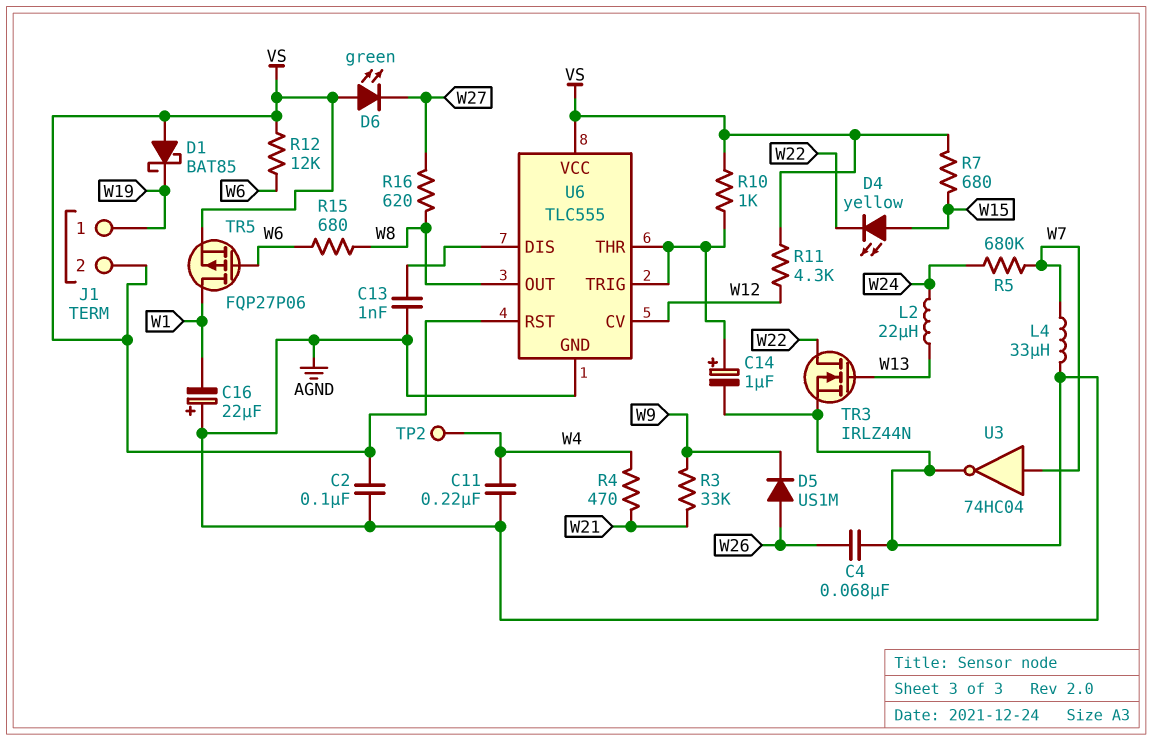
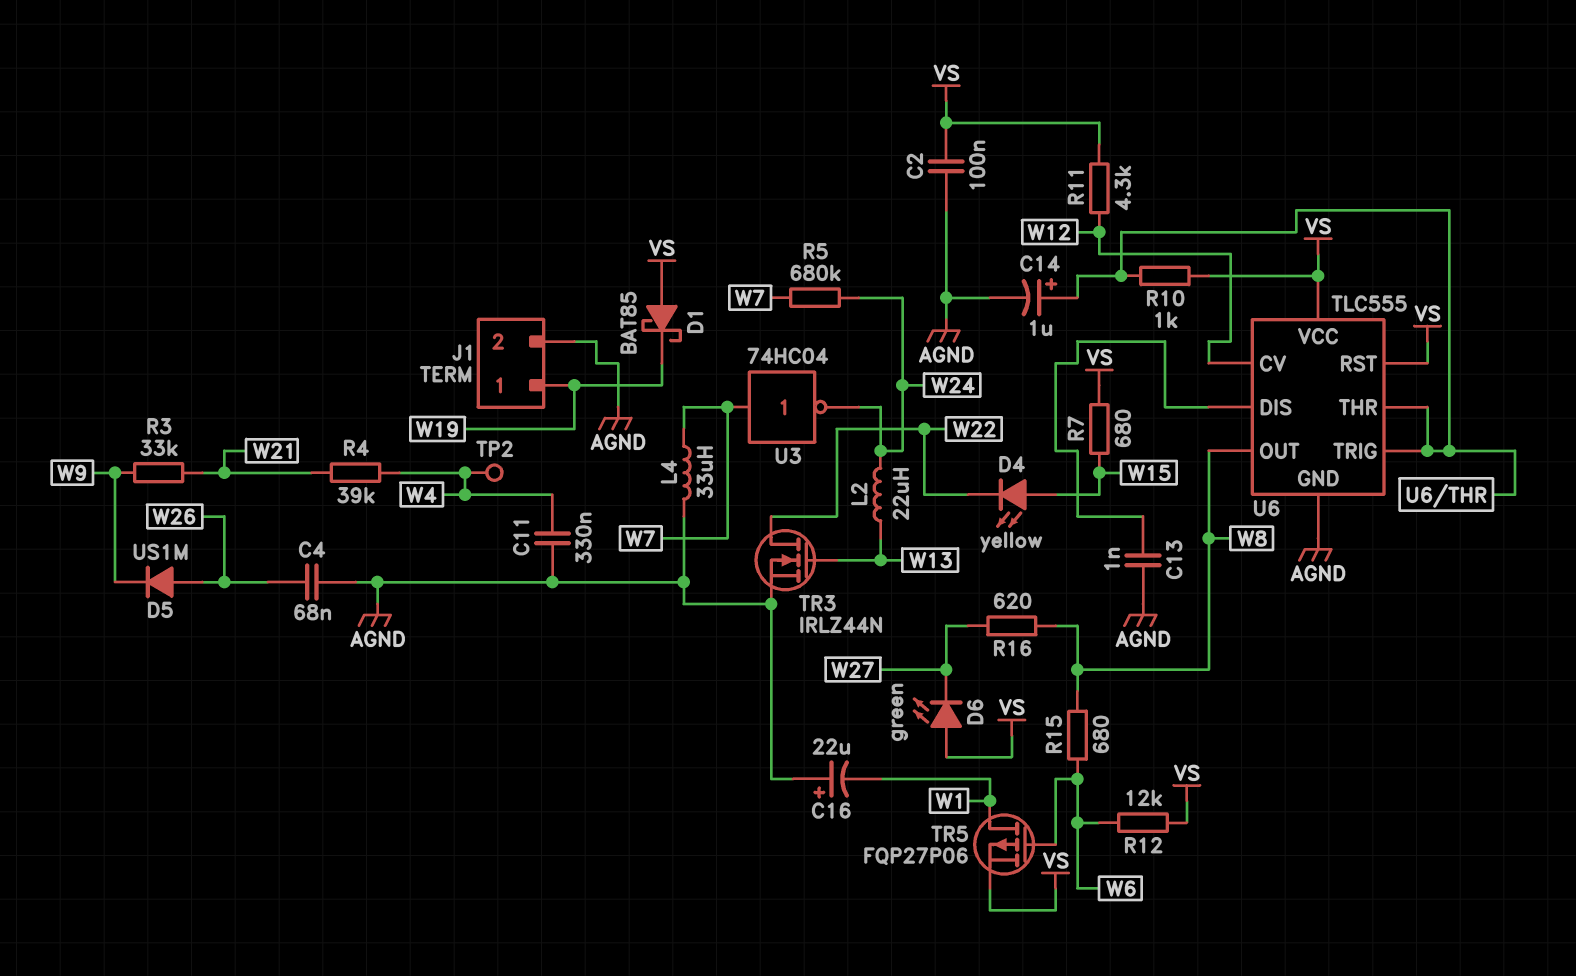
C11: 220nF (AGND, W4) -> 330nF (AGND, W4)
J1 pin 2: VS -> AGND
R4: 470 (W4, W21) -> 39k (W4, W21)
U3: NOT 74HC04 (in W7, out AGND) -> NOT 74HC04 (in W7, out W24)

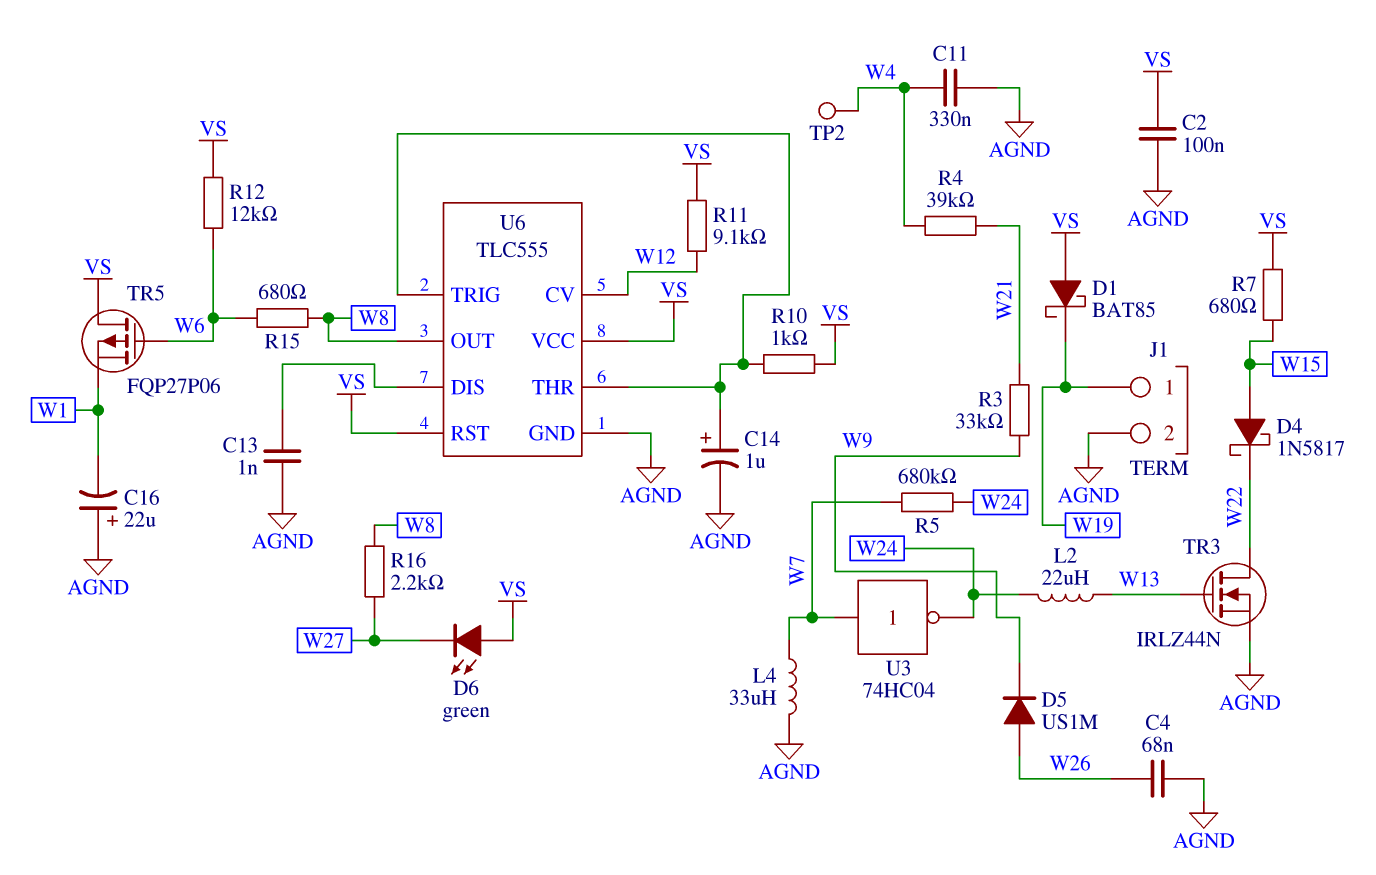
D4: LED yellow (A W15, K W22) -> schottky 1N5817 (A W15, K W22)
R11: 4.3k (VS, W12) -> 9.1k (VS, W12)
R16: 620 (W8, W27) -> 2.2k (W8, W27)
TR5: PMOS FQP27P06 (G W6, D W1, S VS) -> PMOS FQP27P06 (G W6, D VS, S W1)

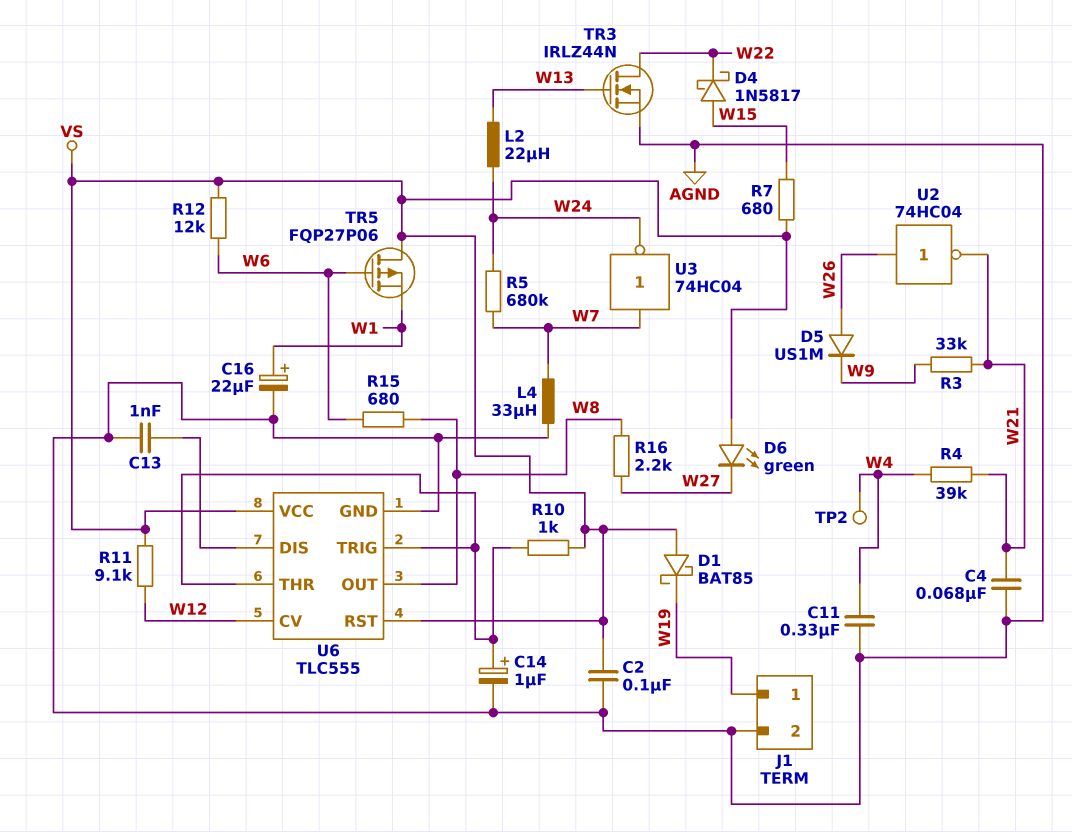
C4: 68nF (AGND, W26) -> 68nF (AGND, W21)
C16: 22uF (plus AGND, minus W1) -> 22uF (plus W1, minus AGND)
U2: none -> NOT 74HC04 (in W26, out W21)

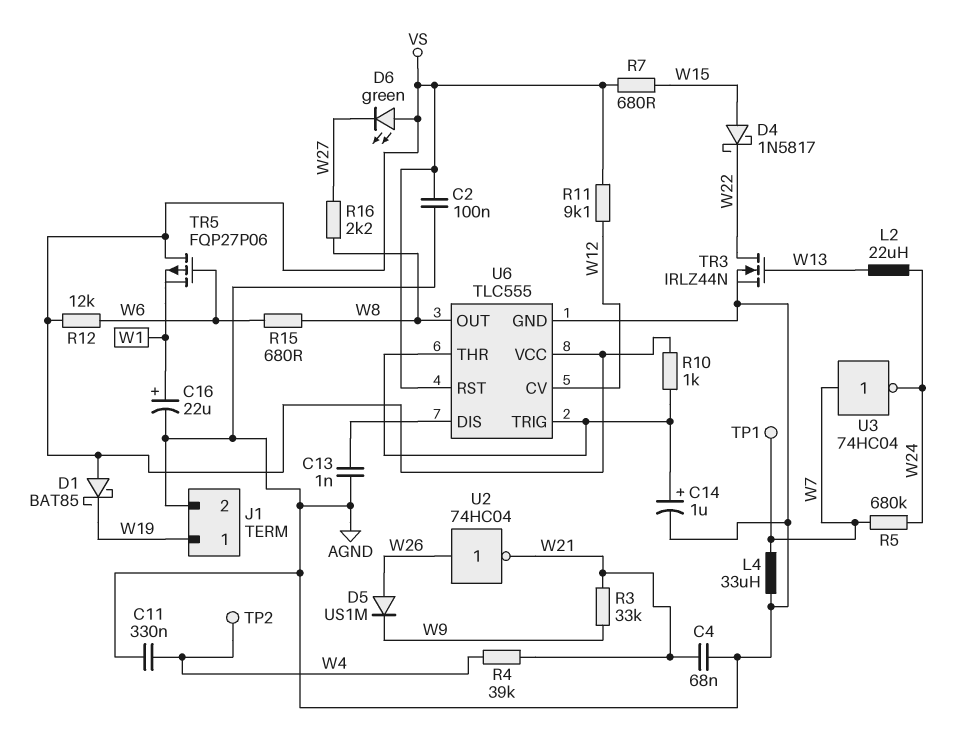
TP1: none -> test point (W7)

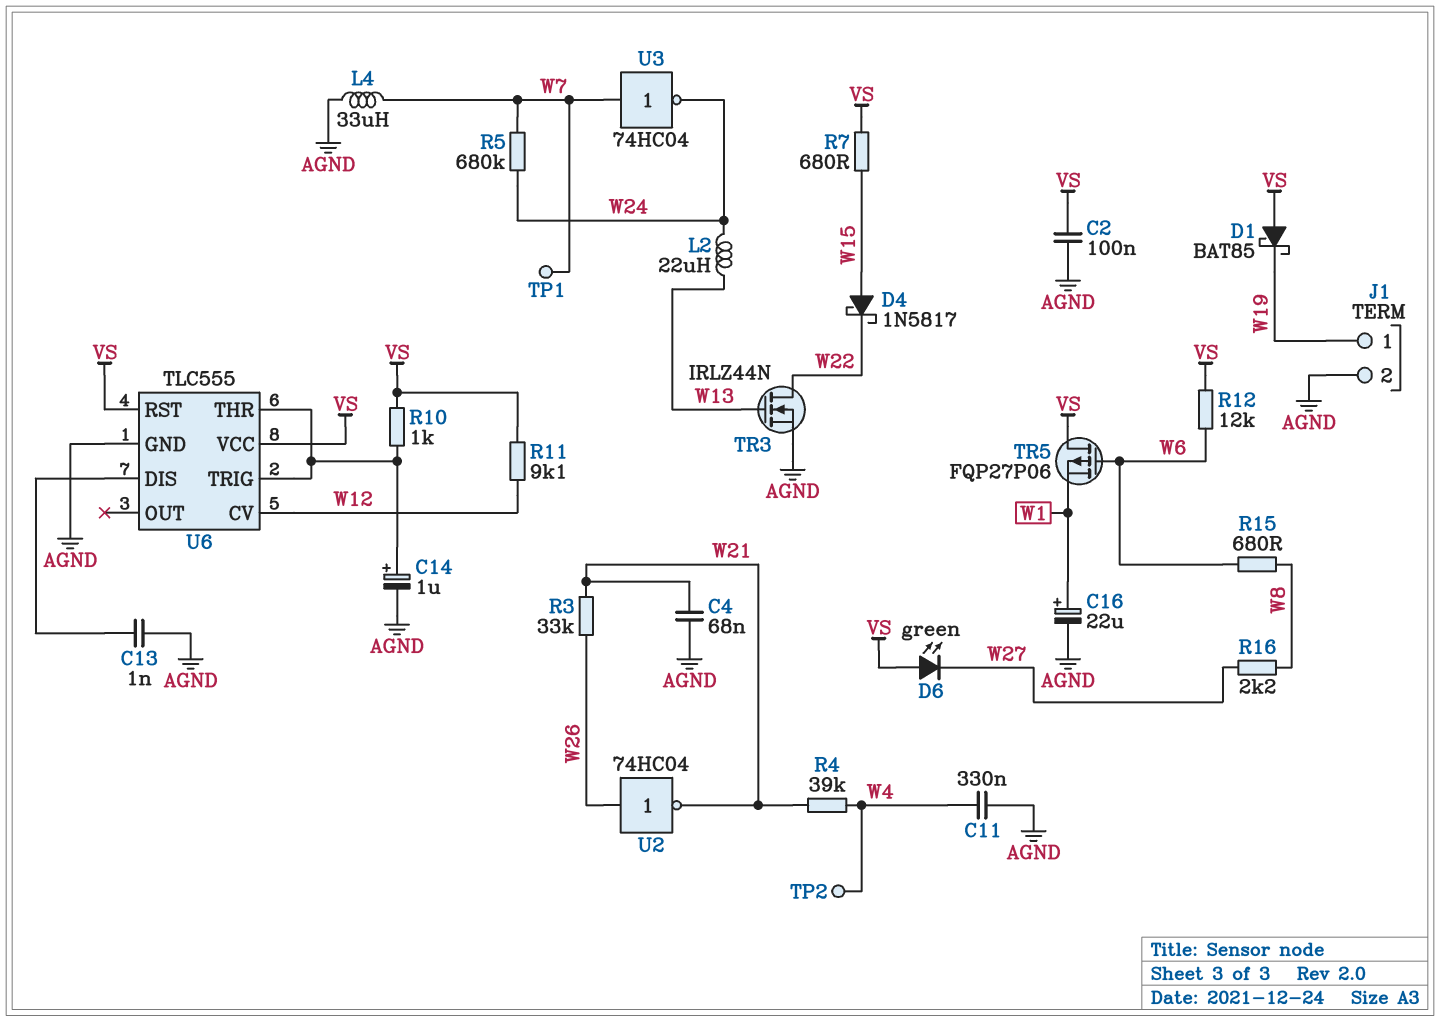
D5: diode US1M (A W26, K W9) -> none
R3: 33k (W9, W21) -> 33k (W21, W26)
U6 pin OUT: W8 -> none

